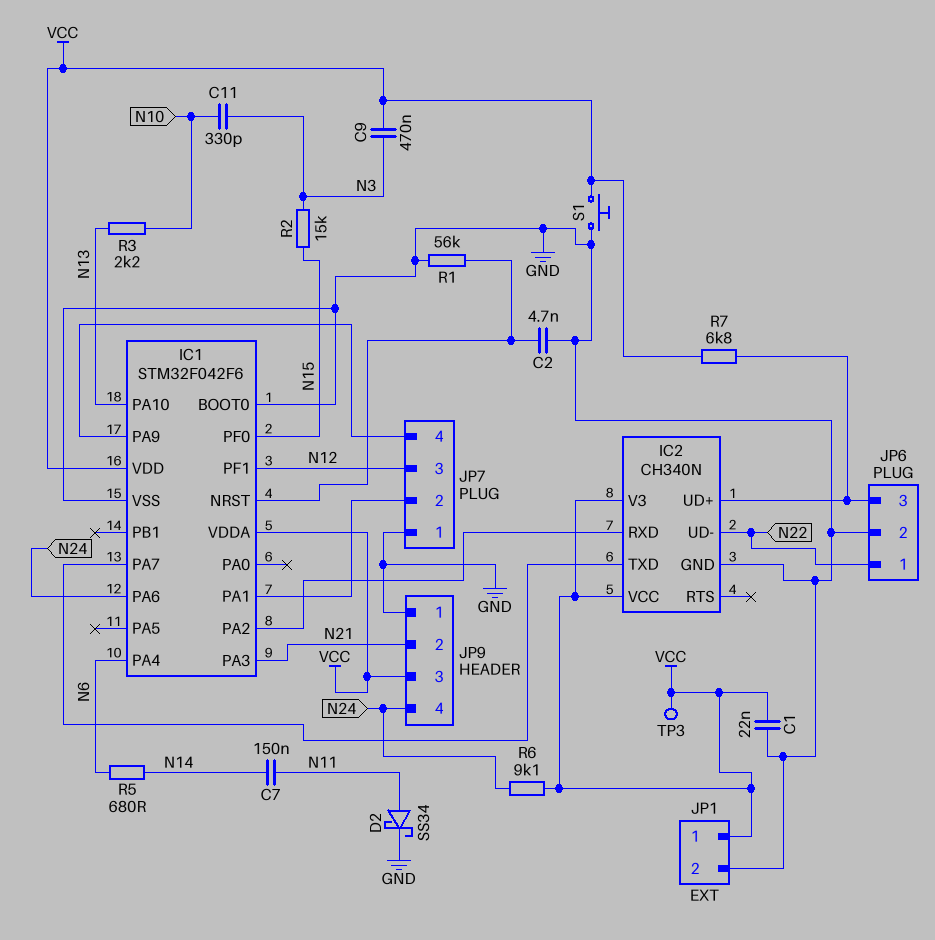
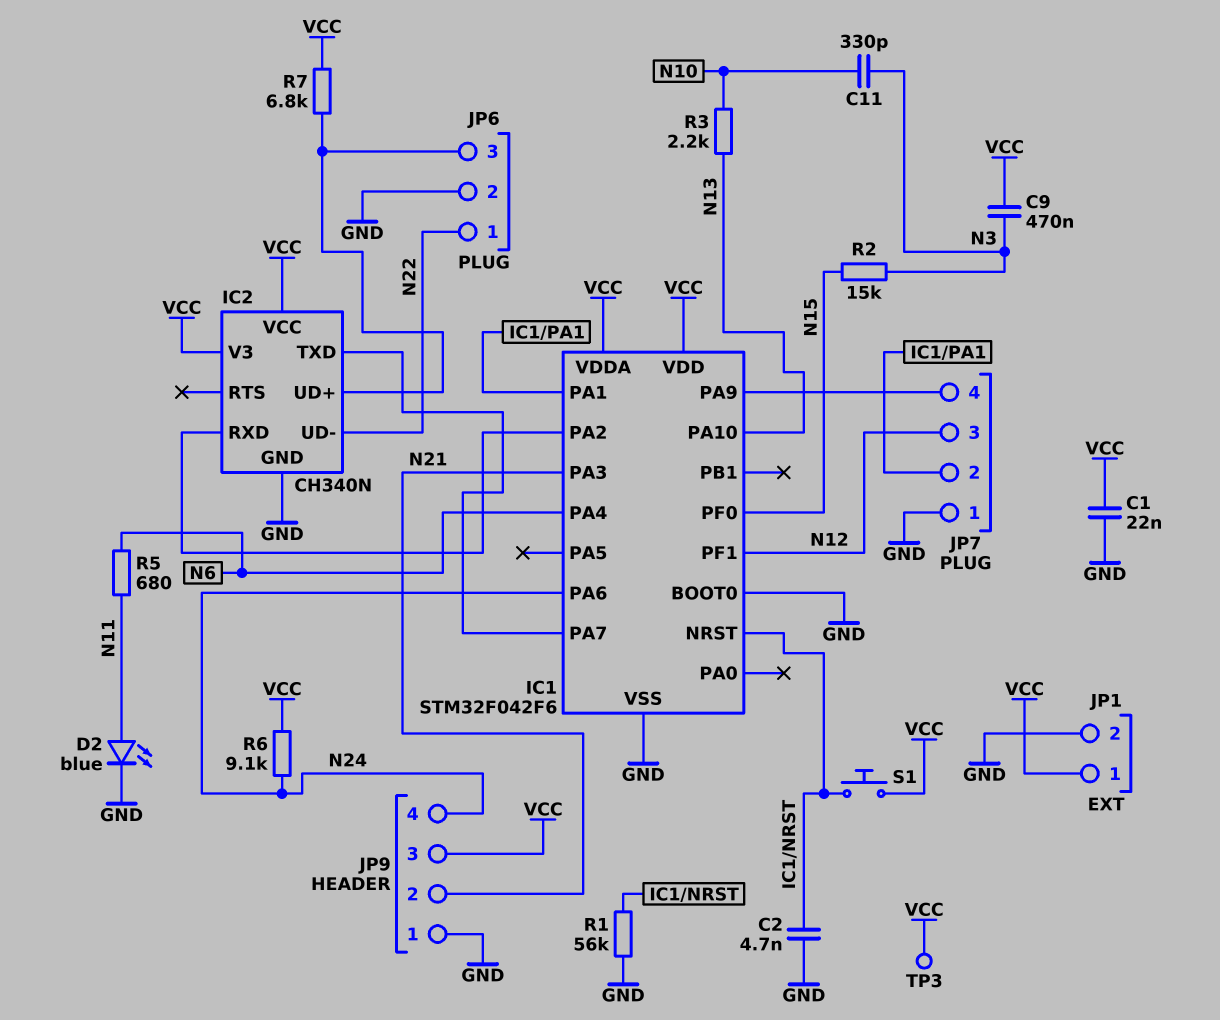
C7: 150nF (N11, N14) -> none
D2: schottky SS34 (A N11, K GND) -> LED blue (A N11, K GND)
R5: 680 (N6, N14) -> 680 (N6, N11)
S1: button (GND, VCC) -> button (IC1/NRST, VCC)

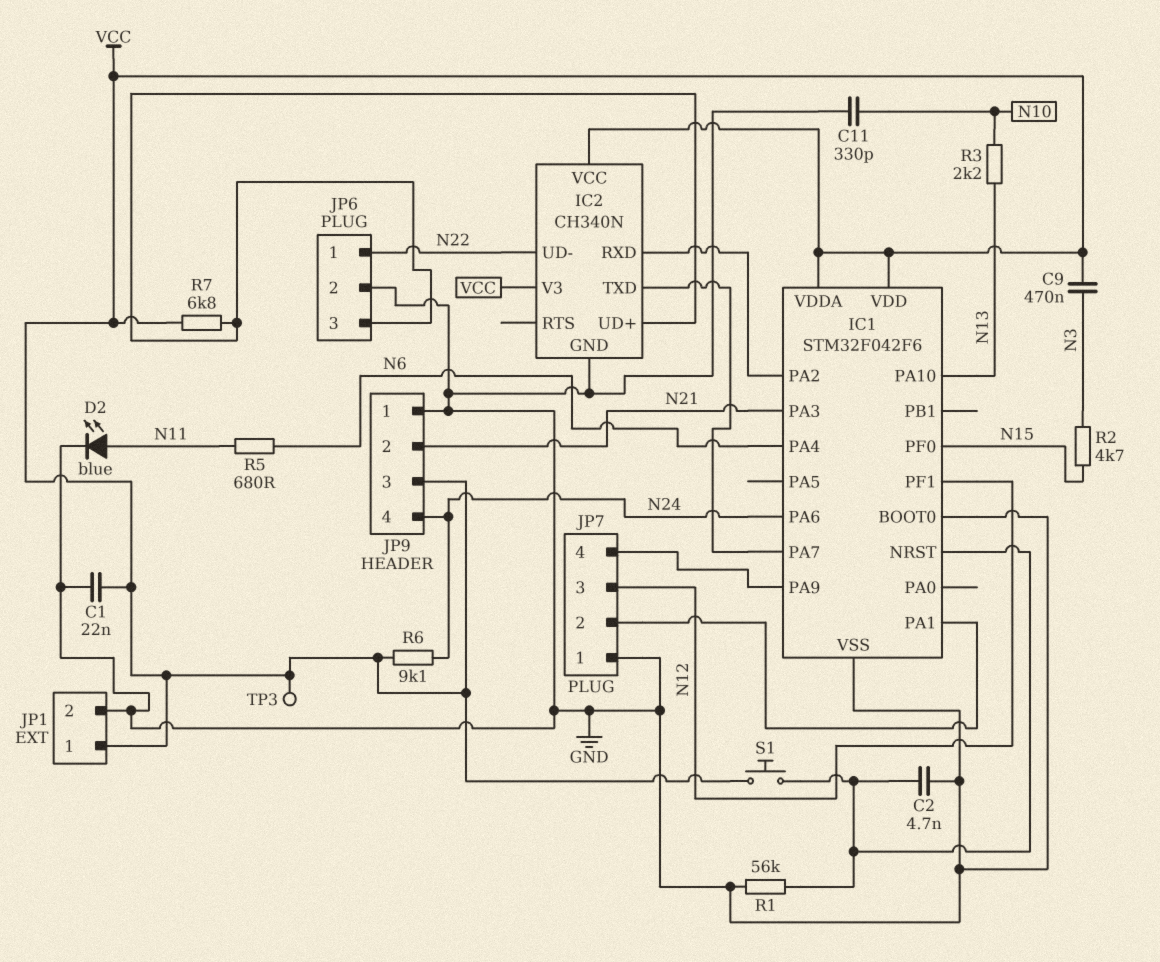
C11: 330pF (N3, N10) -> 330pF (GND, N10)
R2: 15k (N3, N15) -> 4.7k (N3, N15)

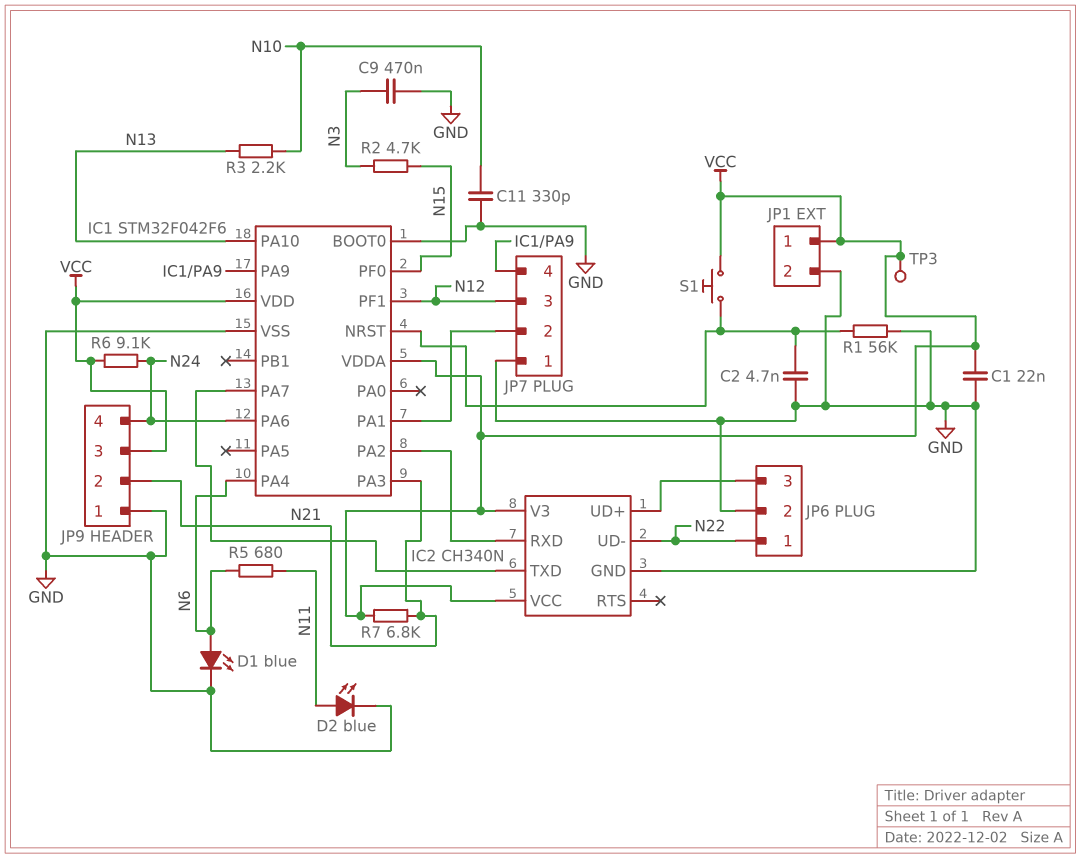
C9: 470nF (N3, VCC) -> 470nF (GND, N3)
D1: none -> LED blue (A N6, K GND)
R7: 6.8k (IC2/UD+, VCC) -> 6.8k (N21, VCC)

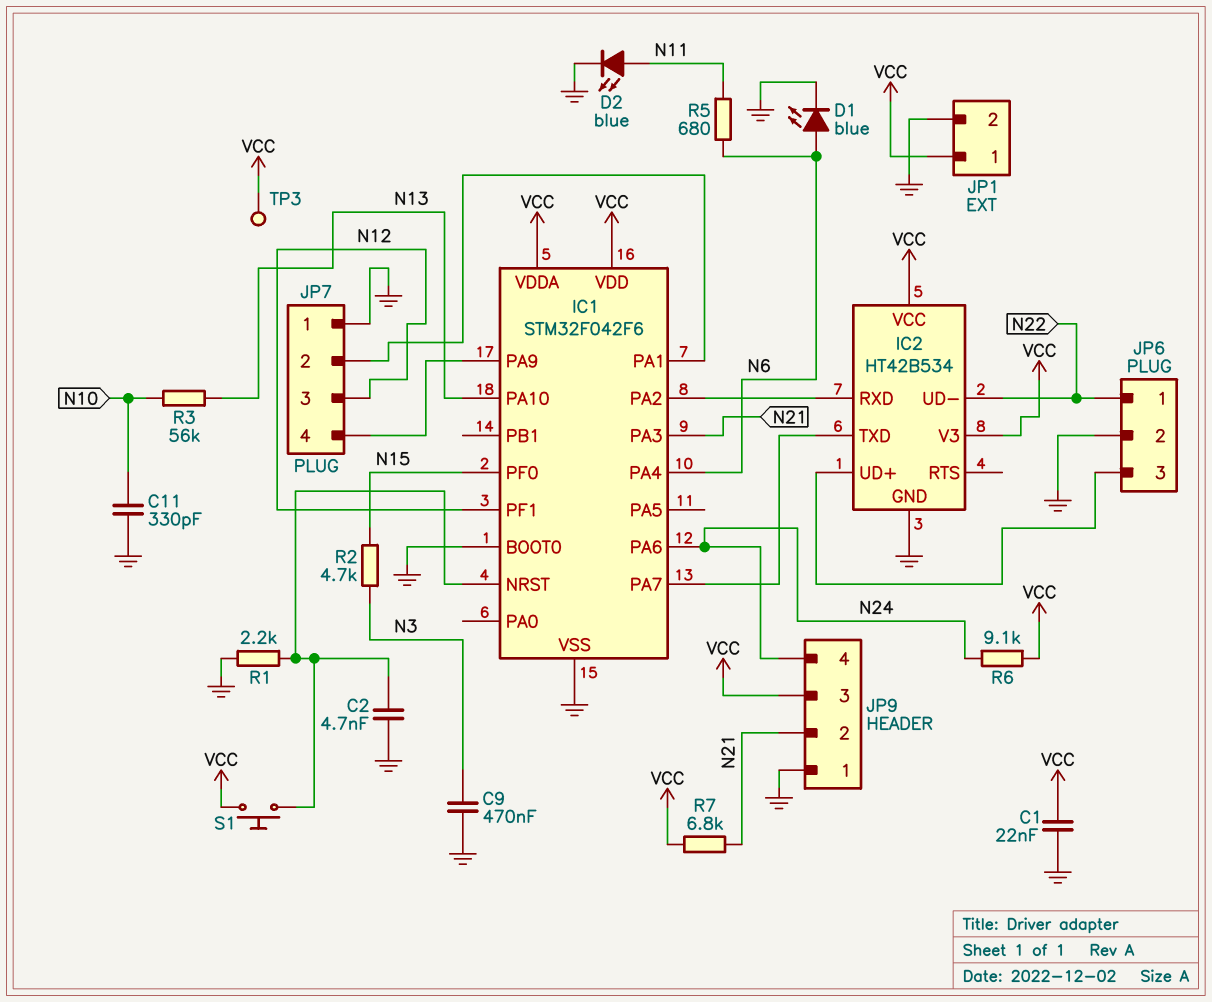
IC2: CH340N -> HT42B534
R1: 56k (GND, IC1/NRST) -> 2.2k (GND, IC1/NRST)
R3: 2.2k (N10, N13) -> 56k (N10, N13)

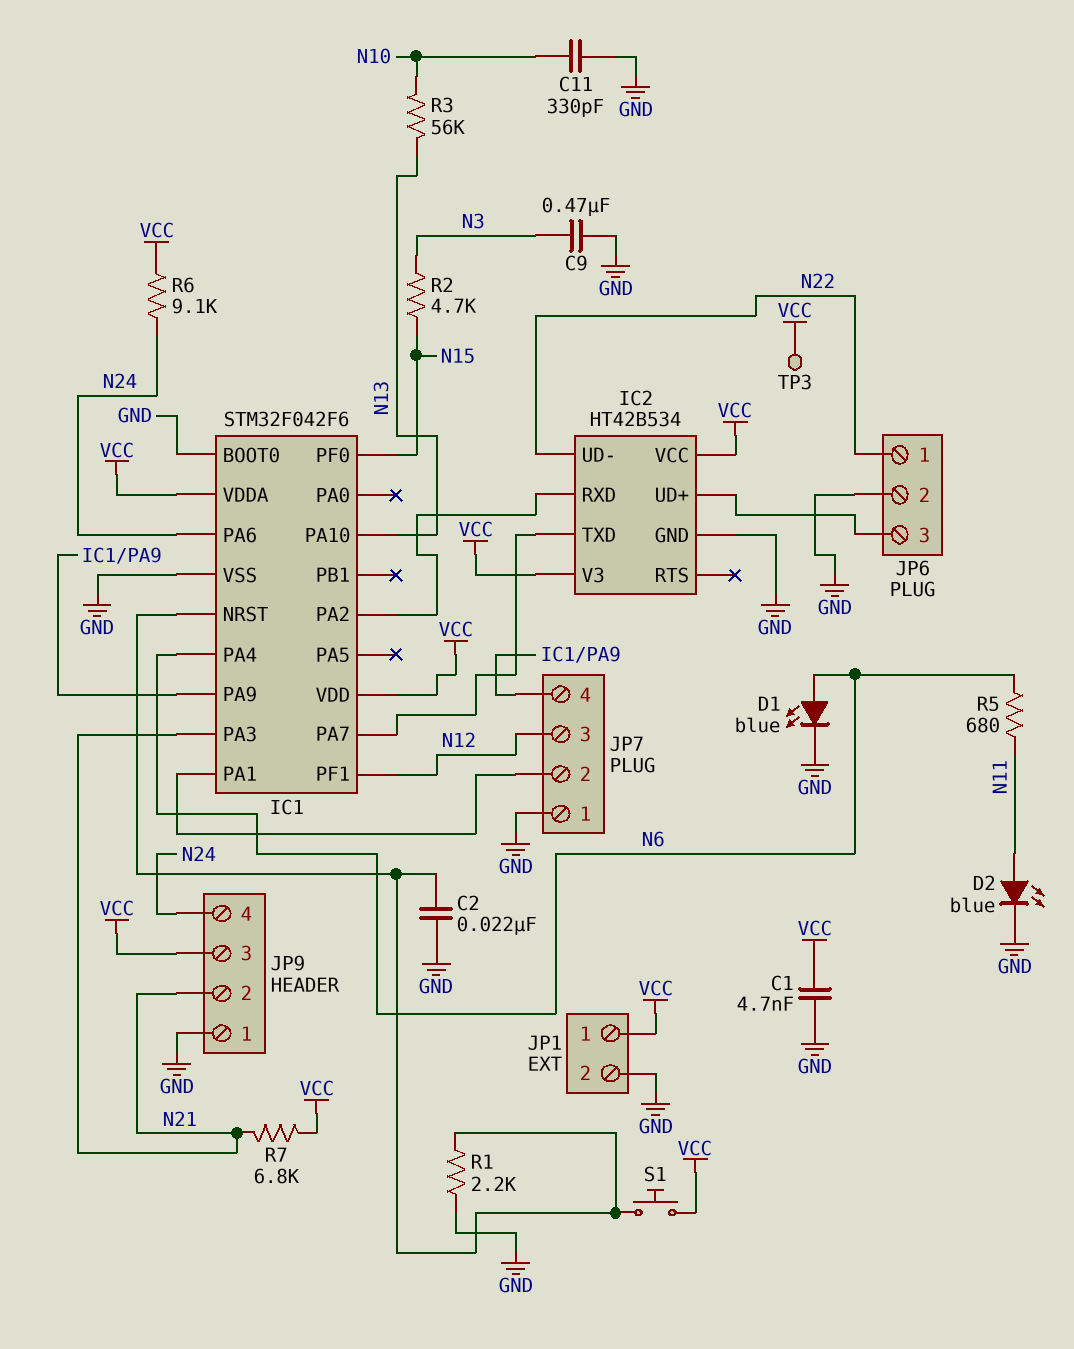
C1: 22nF (GND, VCC) -> 4.7nF (GND, VCC)
C2: 4.7nF (GND, IC1/NRST) -> 22nF (GND, IC1/NRST)

